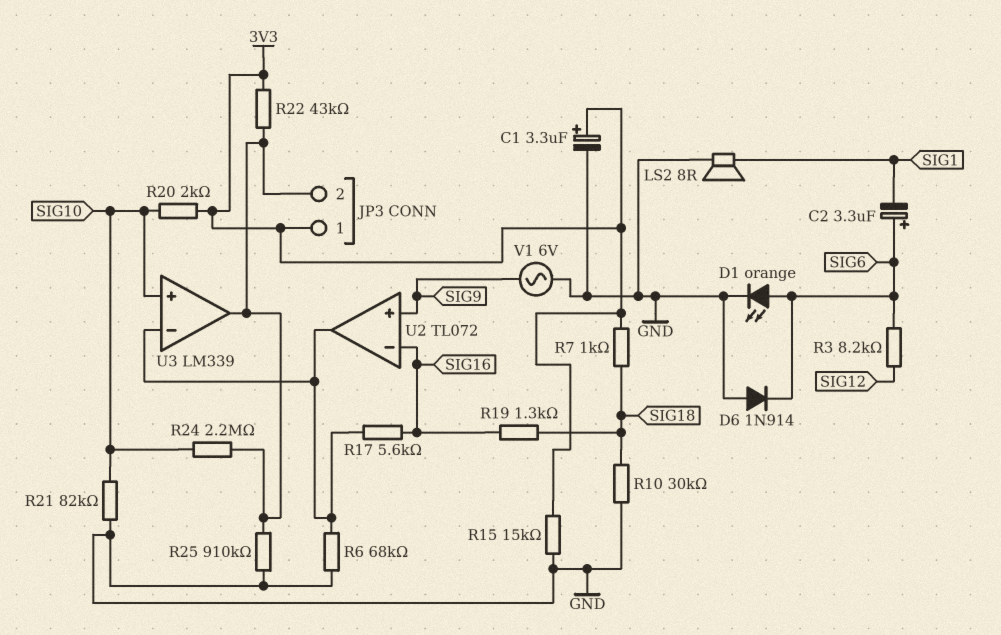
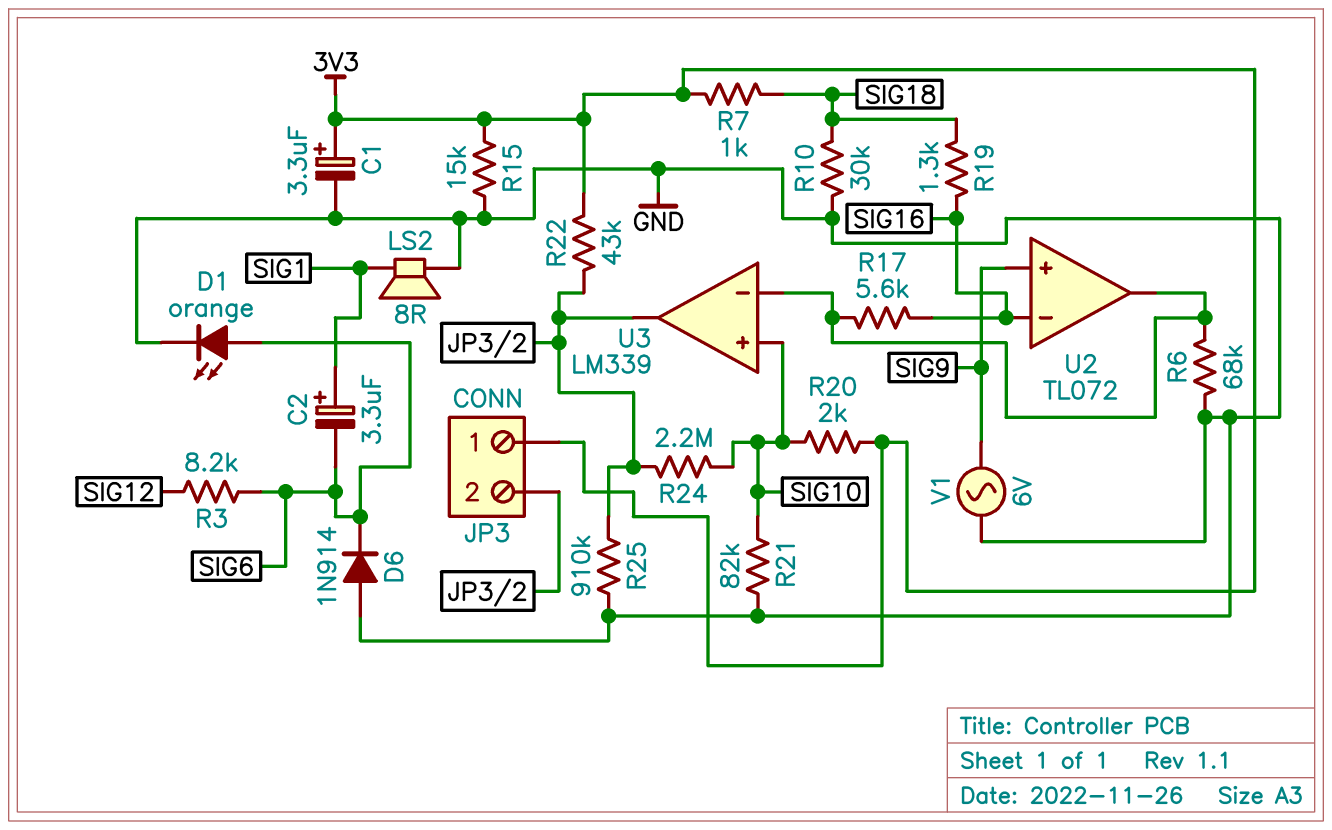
C2: 3.3uF (plus SIG6, minus SIG1) -> 3.3uF (plus SIG1, minus SIG6)

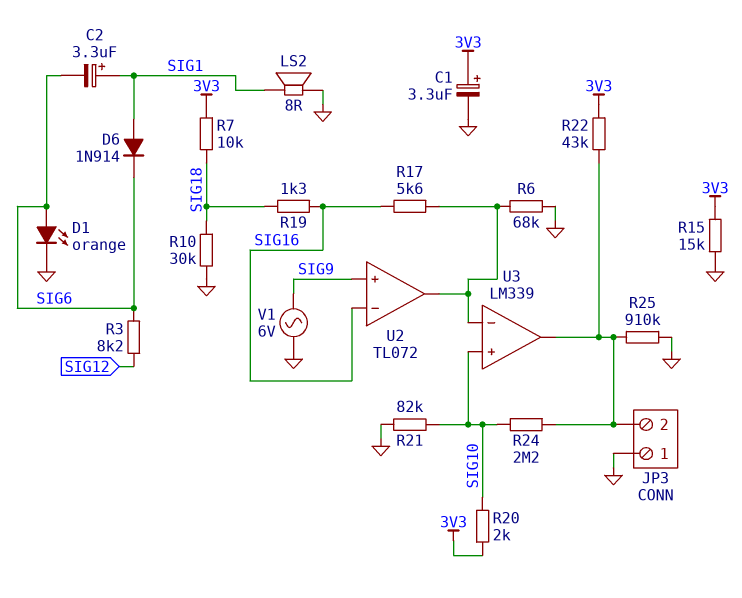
D6: diode 1N914 (A GND, K SIG6) -> diode 1N914 (A SIG1, K SIG6)
JP3 pin 1: 3V3 -> GND
R7: 1k (3V3, SIG18) -> 10k (3V3, SIG18)

